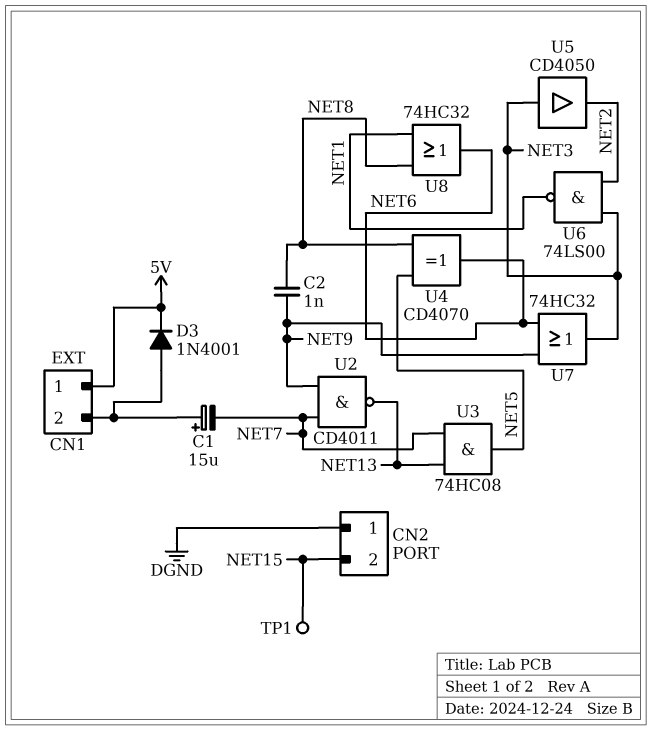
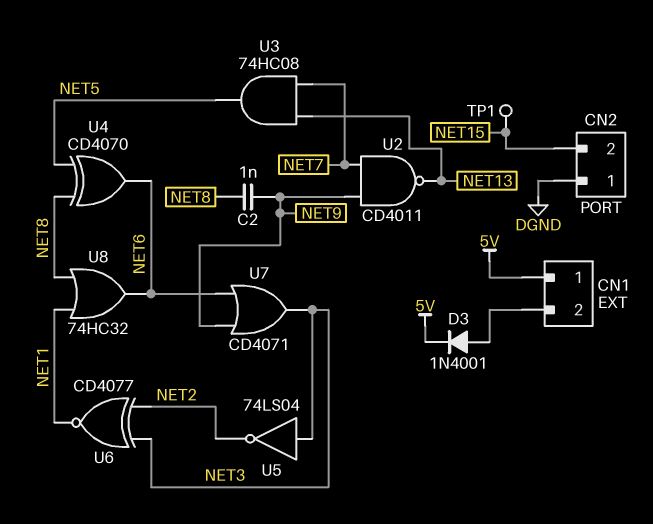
C1: 15uF (plus CN1/2, minus NET7) -> none
U5: buffer CD4050 (in NET3, out NET2) -> NOT 74LS04 (in NET3, out NET2)
U6: NAND 74LS00 (in NET2, in NET3, out NET1) -> XNOR CD4077 (in NET2, in NET3, out NET1)
U7: OR 74HC32 (in NET6, in NET9, out NET3) -> OR CD4071 (in NET6, in NET9, out NET3)

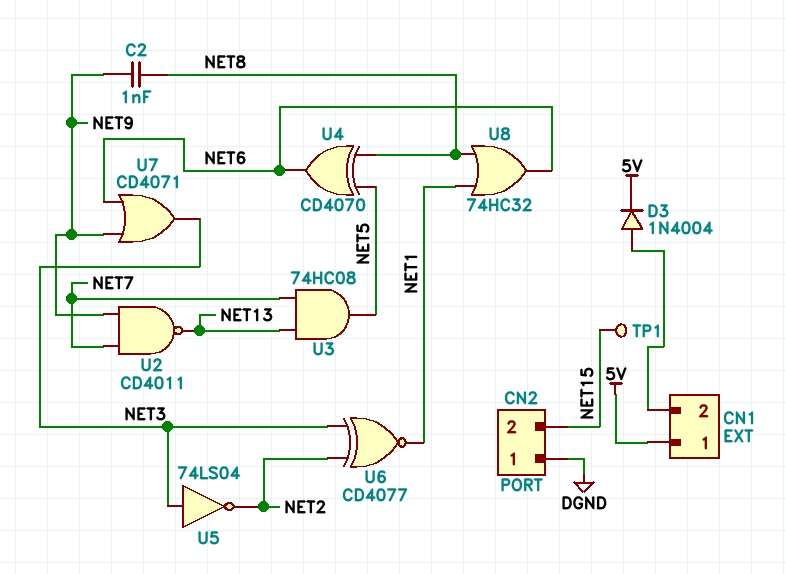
D3: diode 1N4001 (A CN1/2, K 5V) -> diode 1N4004 (A CN1/2, K 5V)

